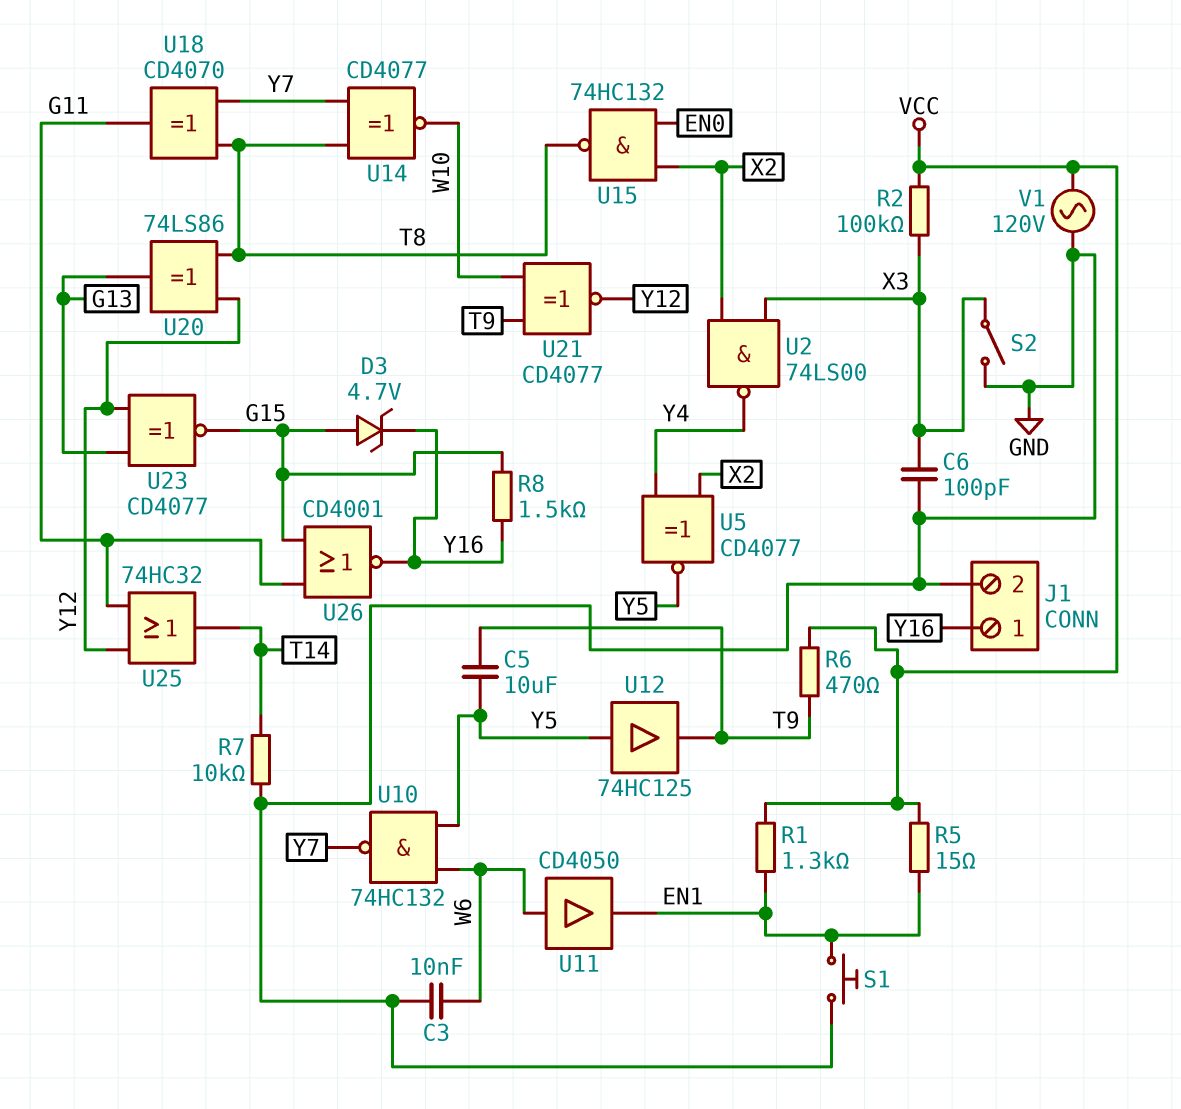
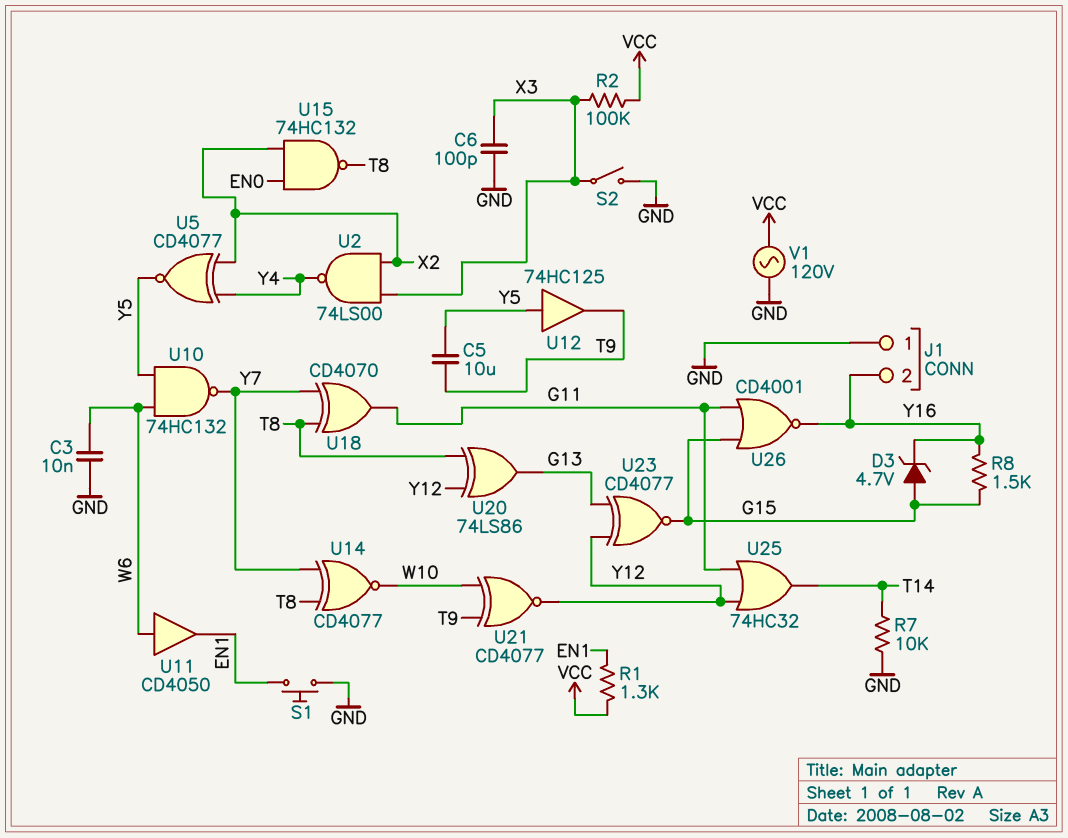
J1 pin 1: Y16 -> GND
J1 pin 2: GND -> Y16
R5: 15 (EN1, VCC) -> none
R6: 470 (T9, VCC) -> none

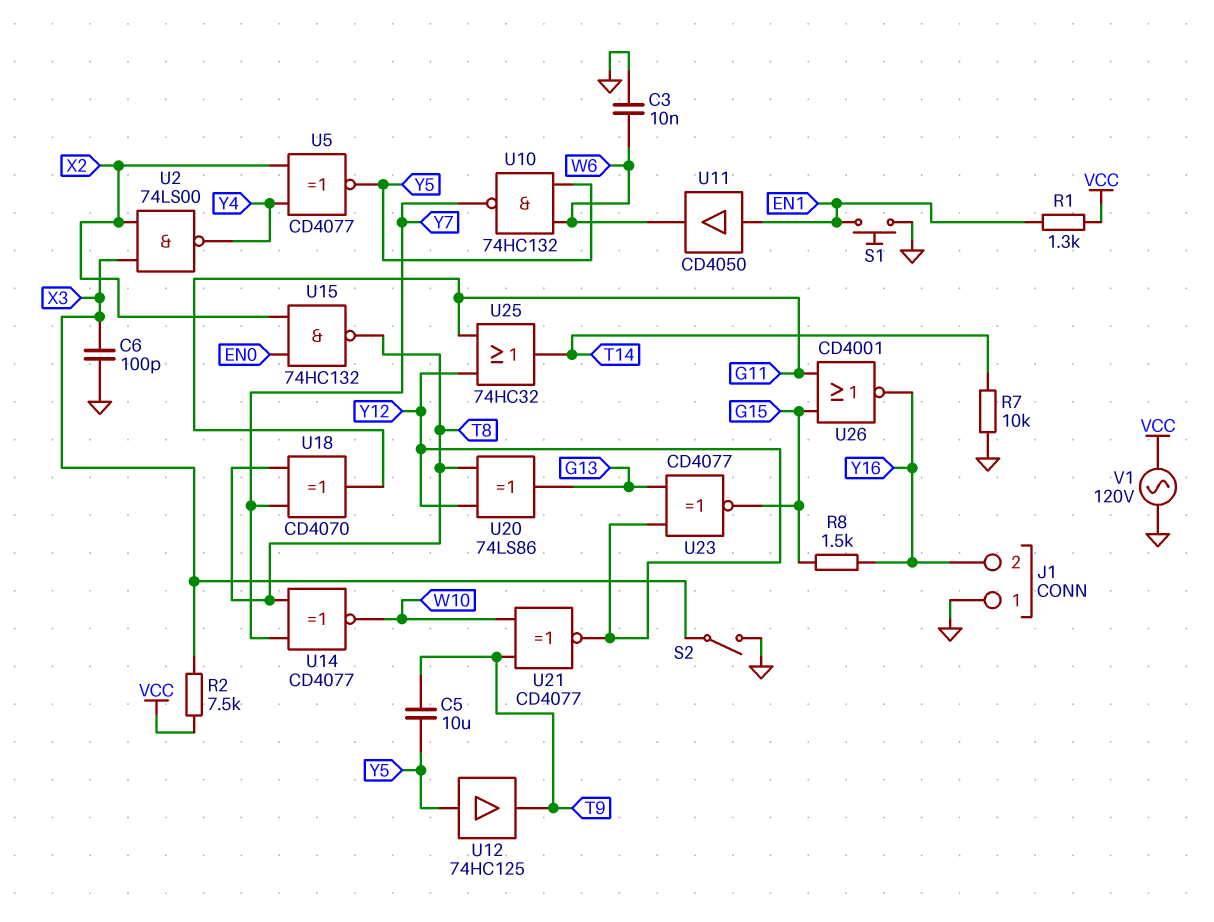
D3: zener 4.7V (A G15, K Y16) -> none
R2: 100k (VCC, X3) -> 7.5k (VCC, X3)
U11: buffer CD4050 (in W6, out EN1) -> buffer CD4050 (in EN1, out W6)

